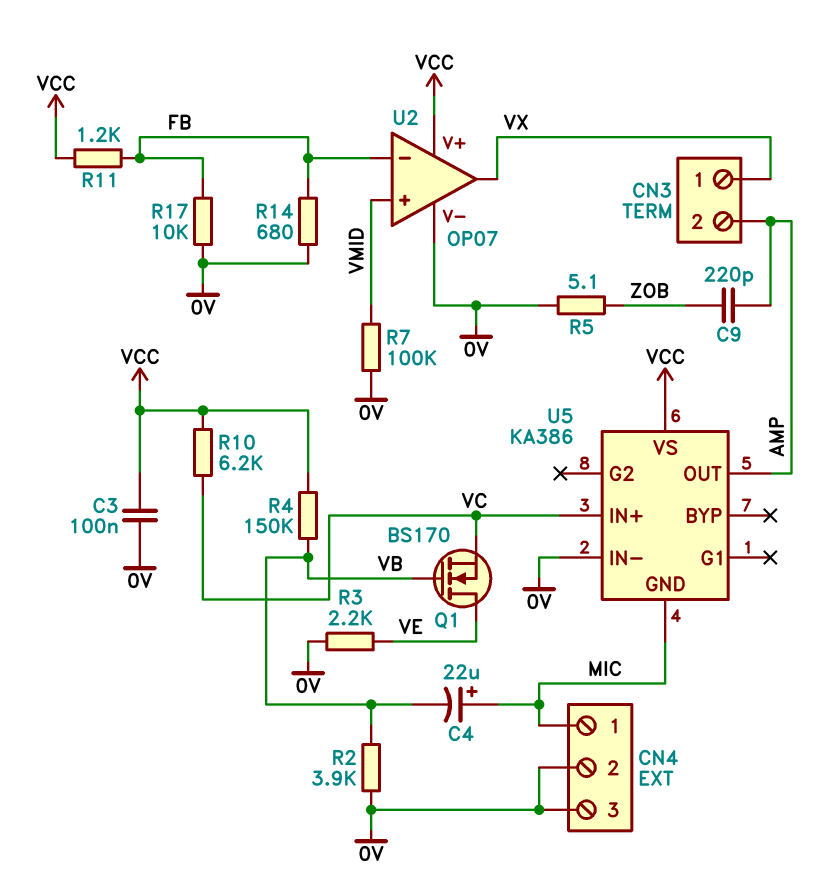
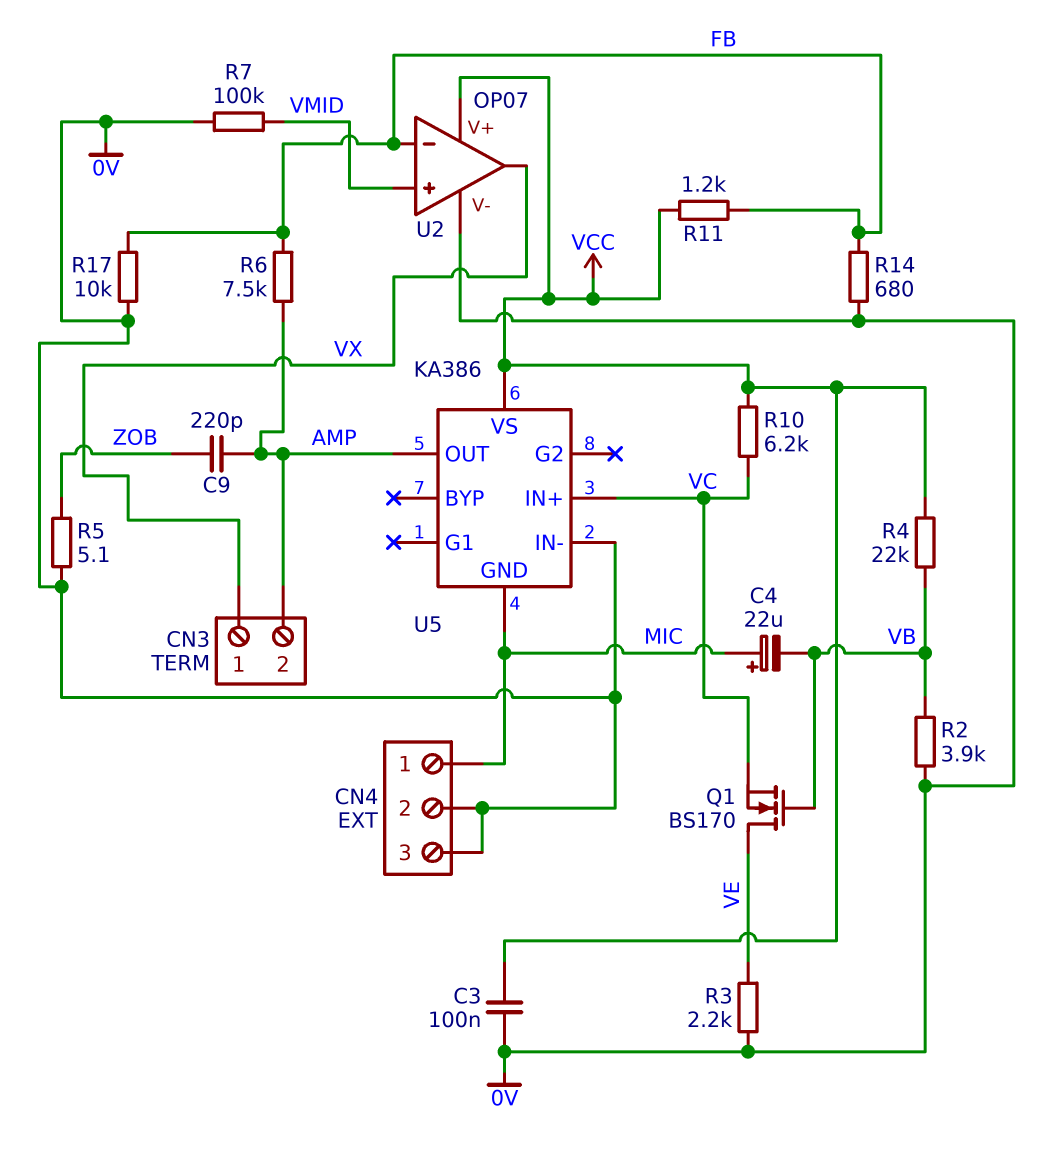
R4: 150k (VB, VCC) -> 22k (VB, VCC)
R6: none -> 7.5k (AMP, FB)

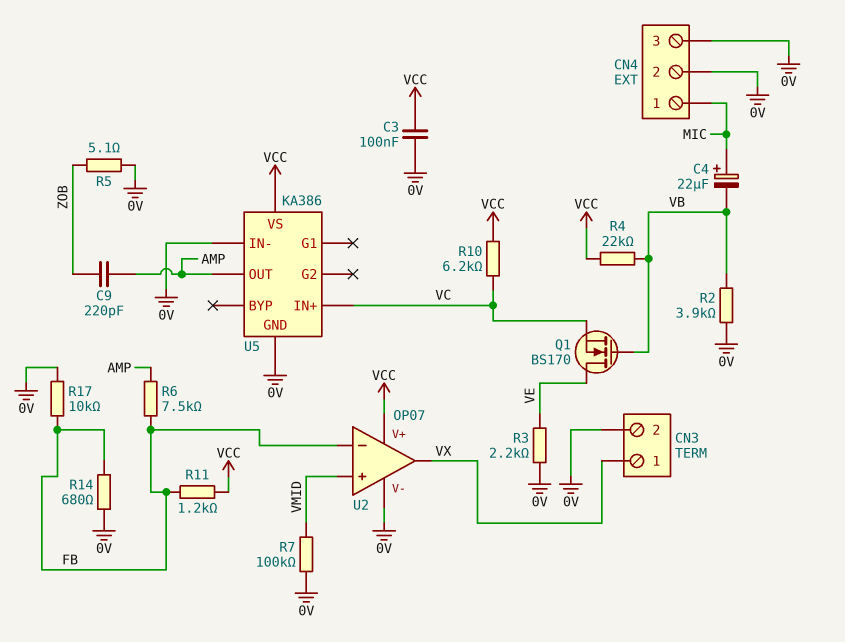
CN3 pin 2: AMP -> 0V
U5 pin GND: MIC -> 0V

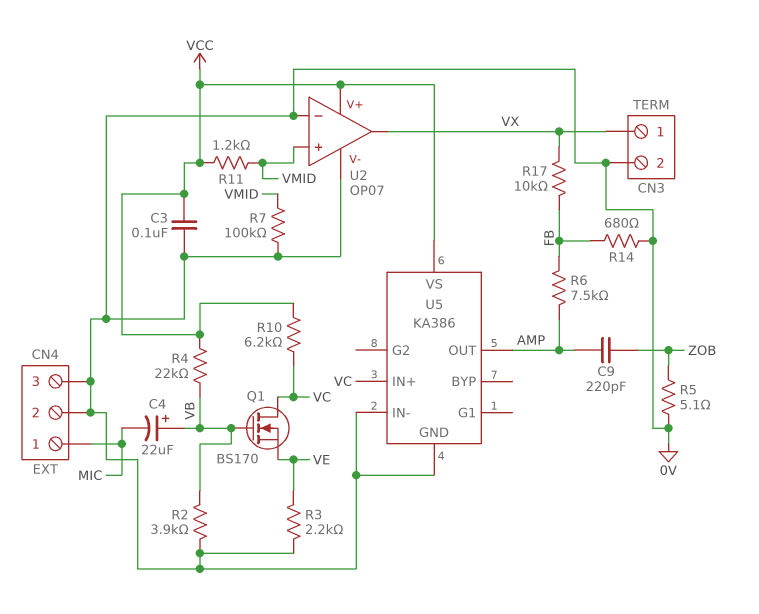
C4: 22uF (plus MIC, minus VB) -> 22uF (plus VB, minus MIC)
Q1: NMOS BS170 (G VB, D VE, S VC) -> NMOS BS170 (G VB, D VC, S VE)
R11: 1.2k (FB, VCC) -> 1.2k (VCC, VMID)
R17: 10k (0V, FB) -> 10k (FB, VX)
U2 pin in-: FB -> 0V

